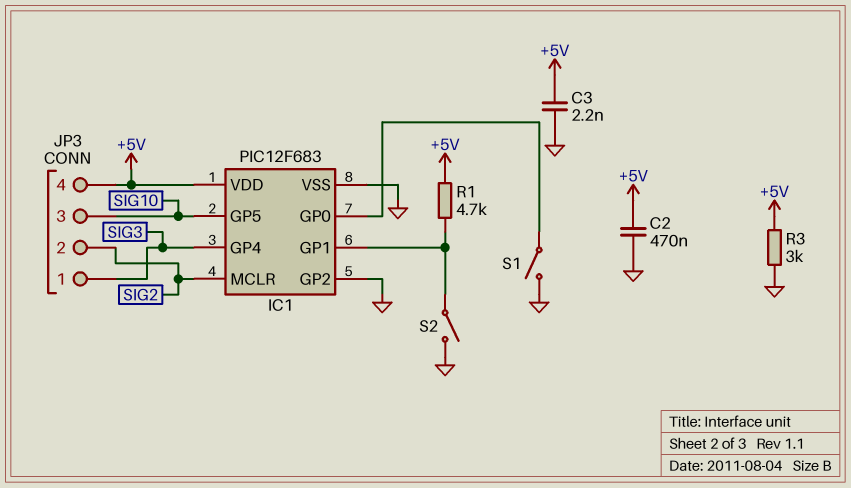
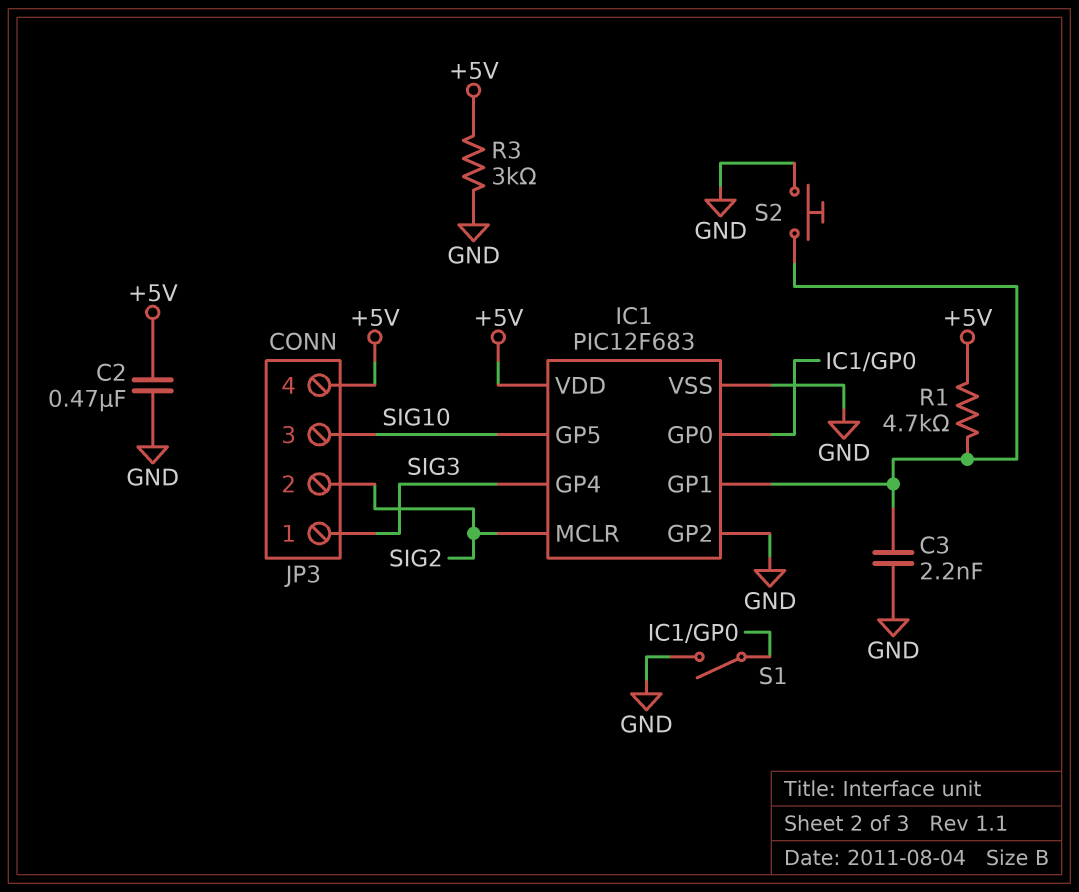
C3: 2.2nF (+5V, GND) -> 2.2nF (GND, IC1/GP1)
S2: switch (GND, IC1/GP1) -> button (GND, IC1/GP1)

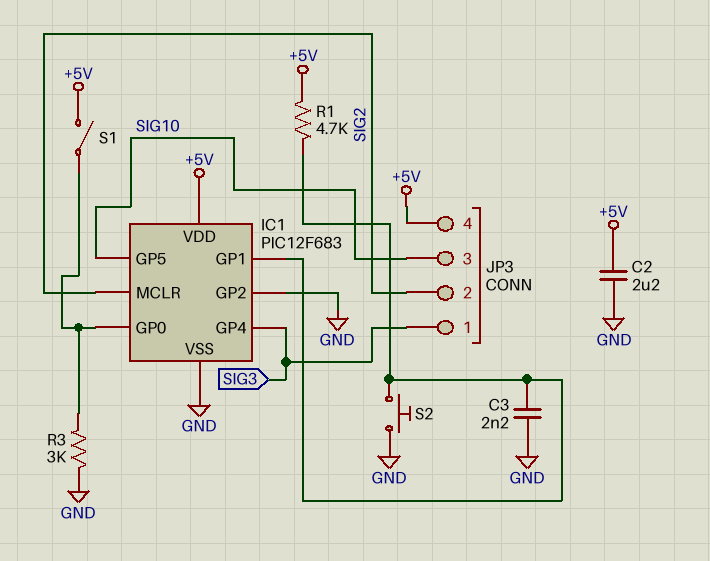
C2: 470nF (+5V, GND) -> 2.2uF (+5V, GND)
R3: 3k (+5V, GND) -> 3k (GND, IC1/GP0)
S1: switch (GND, IC1/GP0) -> switch (+5V, IC1/GP0)

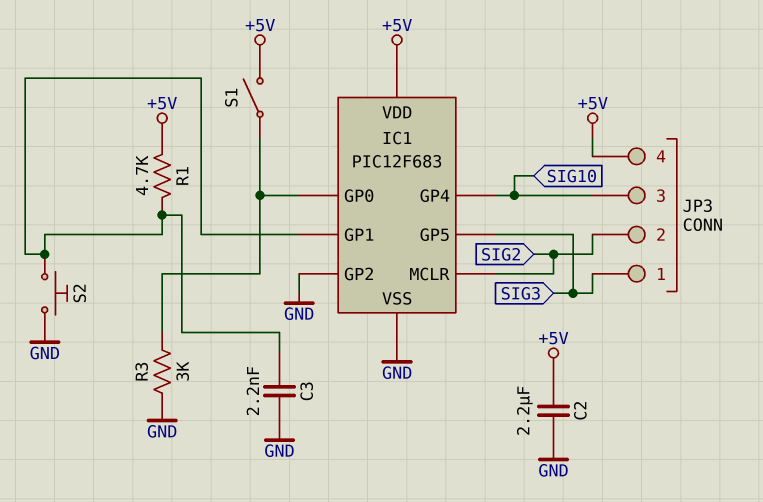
IC1 pin GP4: SIG3 -> SIG10
IC1 pin GP5: SIG10 -> SIG3

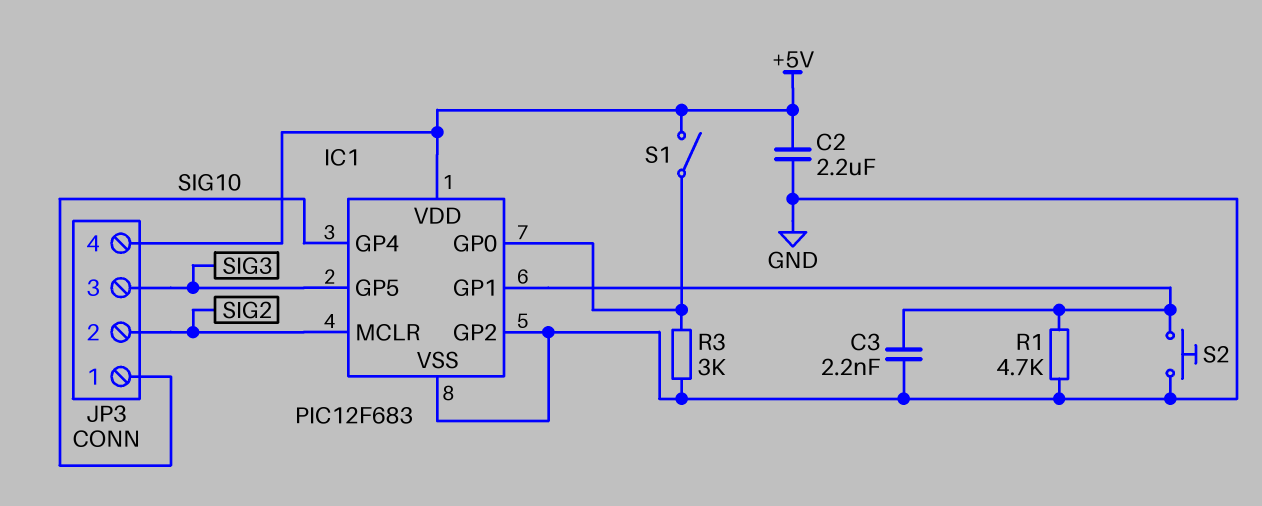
JP3 pin 1: SIG3 -> SIG10
JP3 pin 3: SIG10 -> SIG3
R1: 4.7k (+5V, IC1/GP1) -> 4.7k (GND, IC1/GP1)

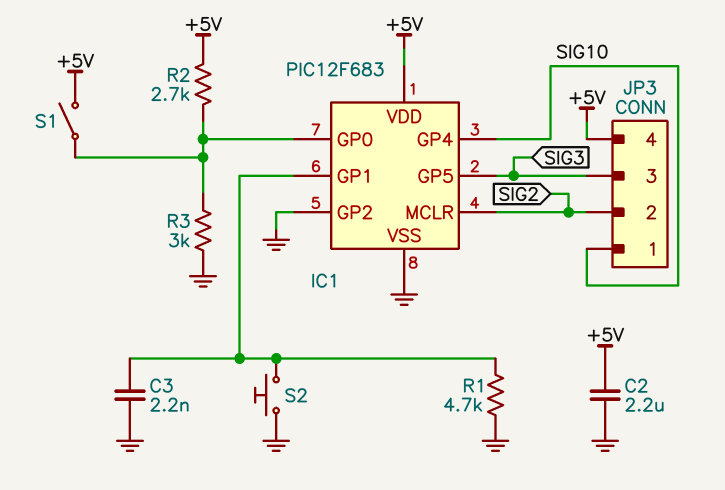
R2: none -> 2.7k (+5V, IC1/GP0)

